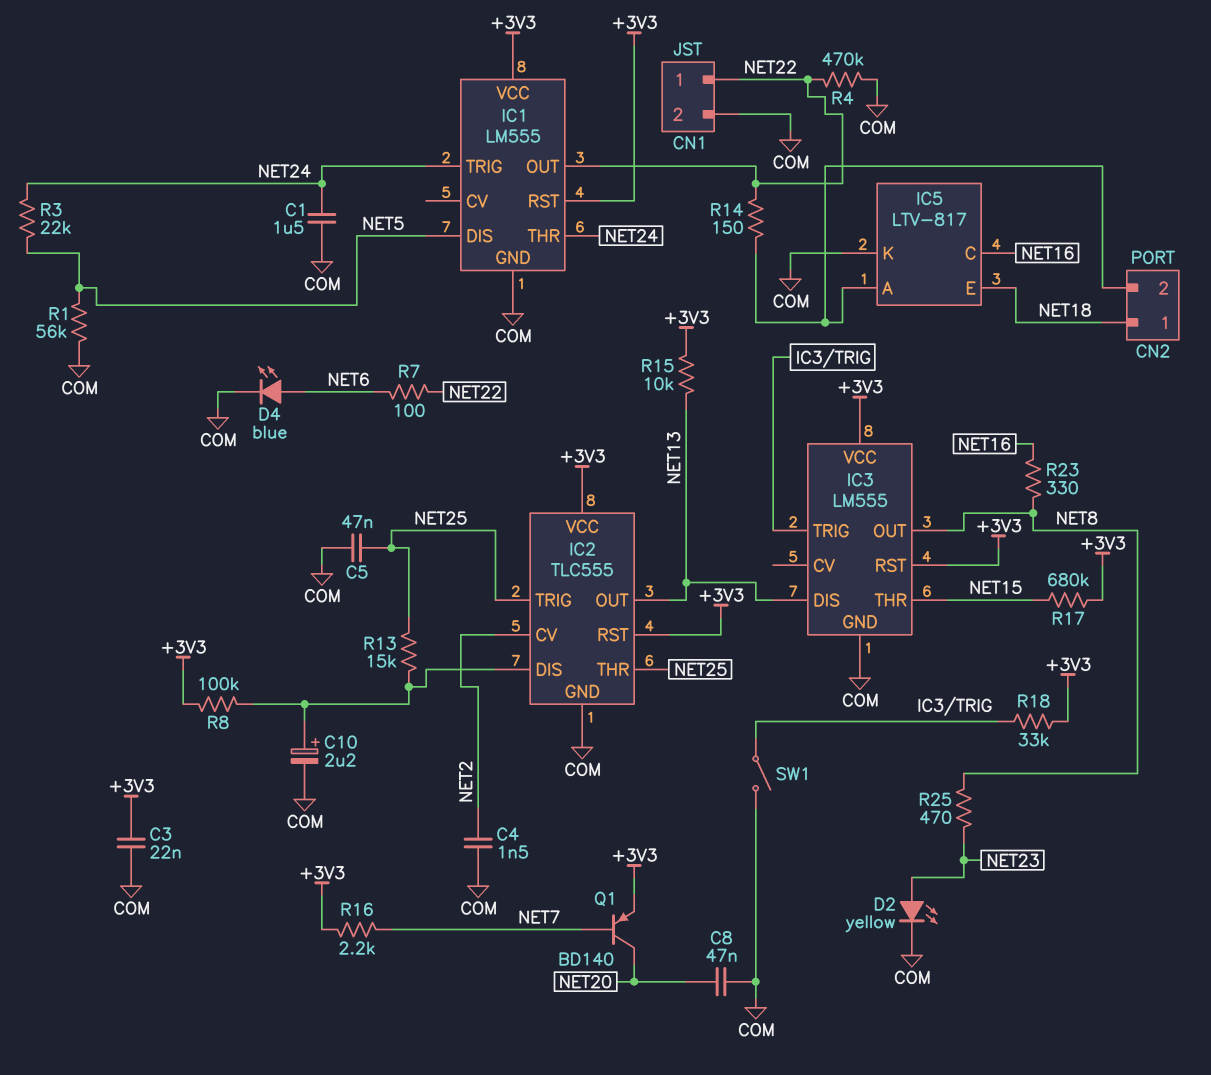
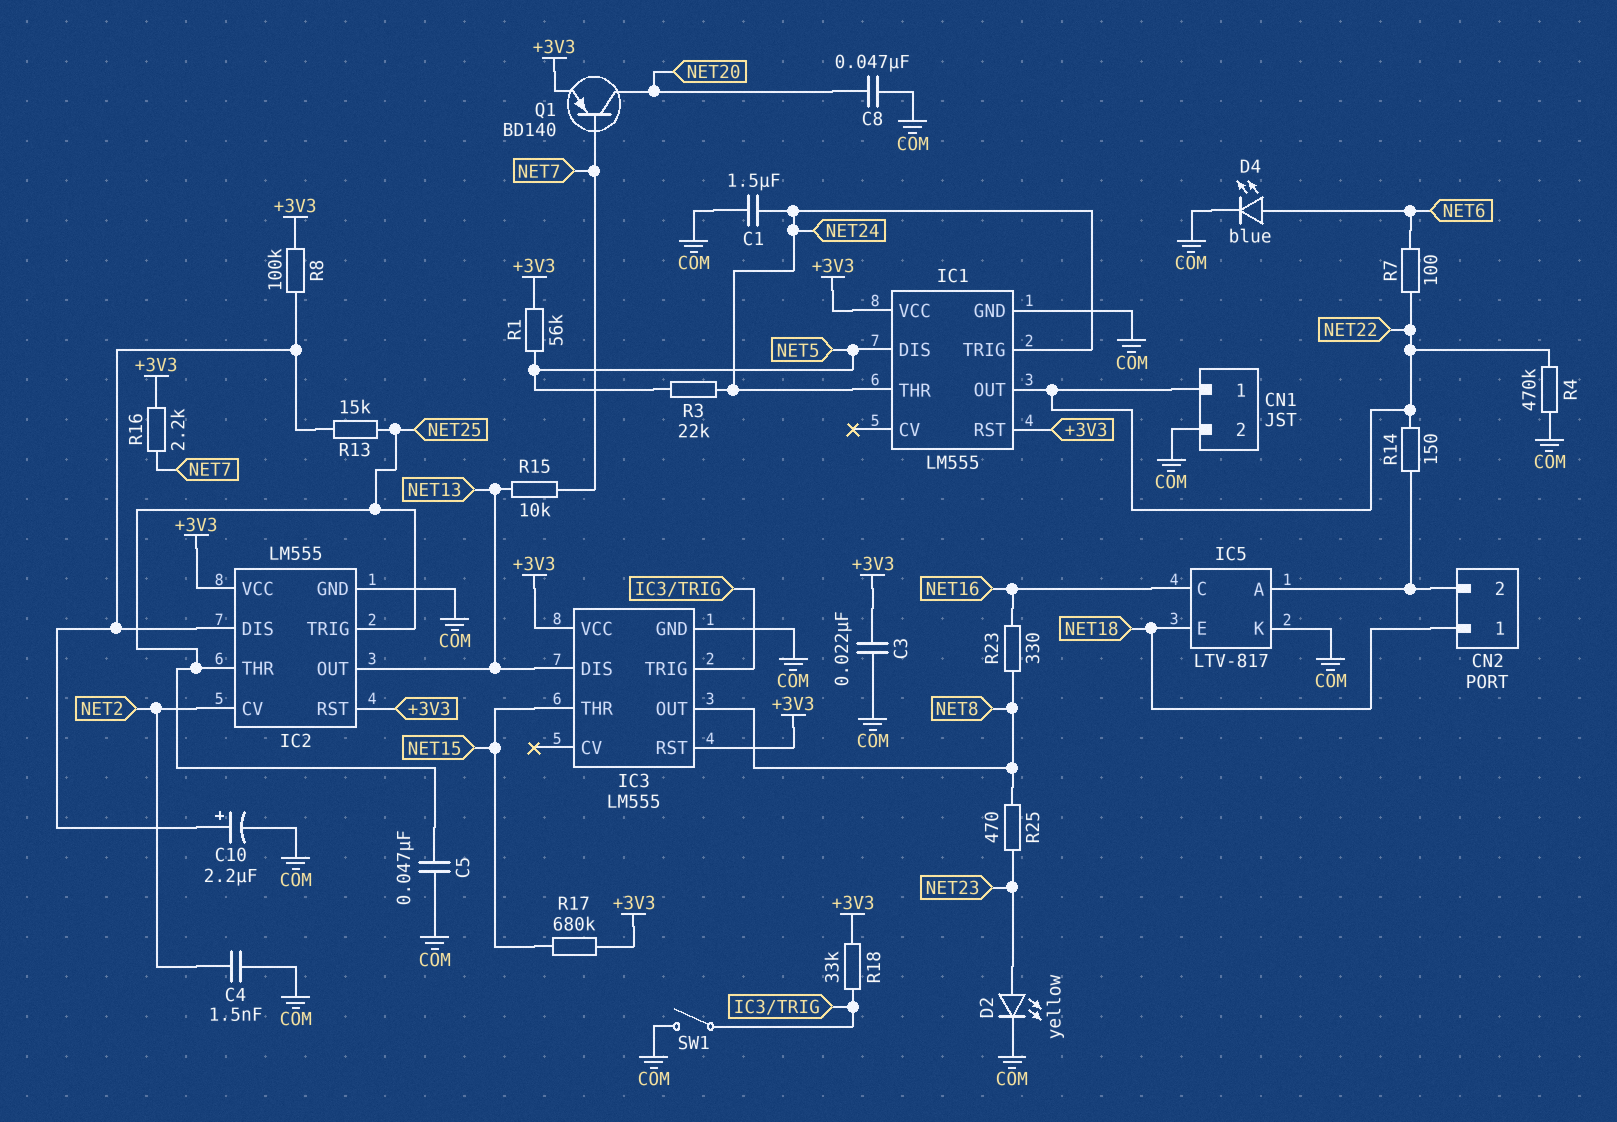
IC2: TLC555 -> LM555
R1: 56k (COM, NET5) -> 56k (+3V3, NET5)
R15: 10k (+3V3, NET13) -> 10k (NET7, NET13)

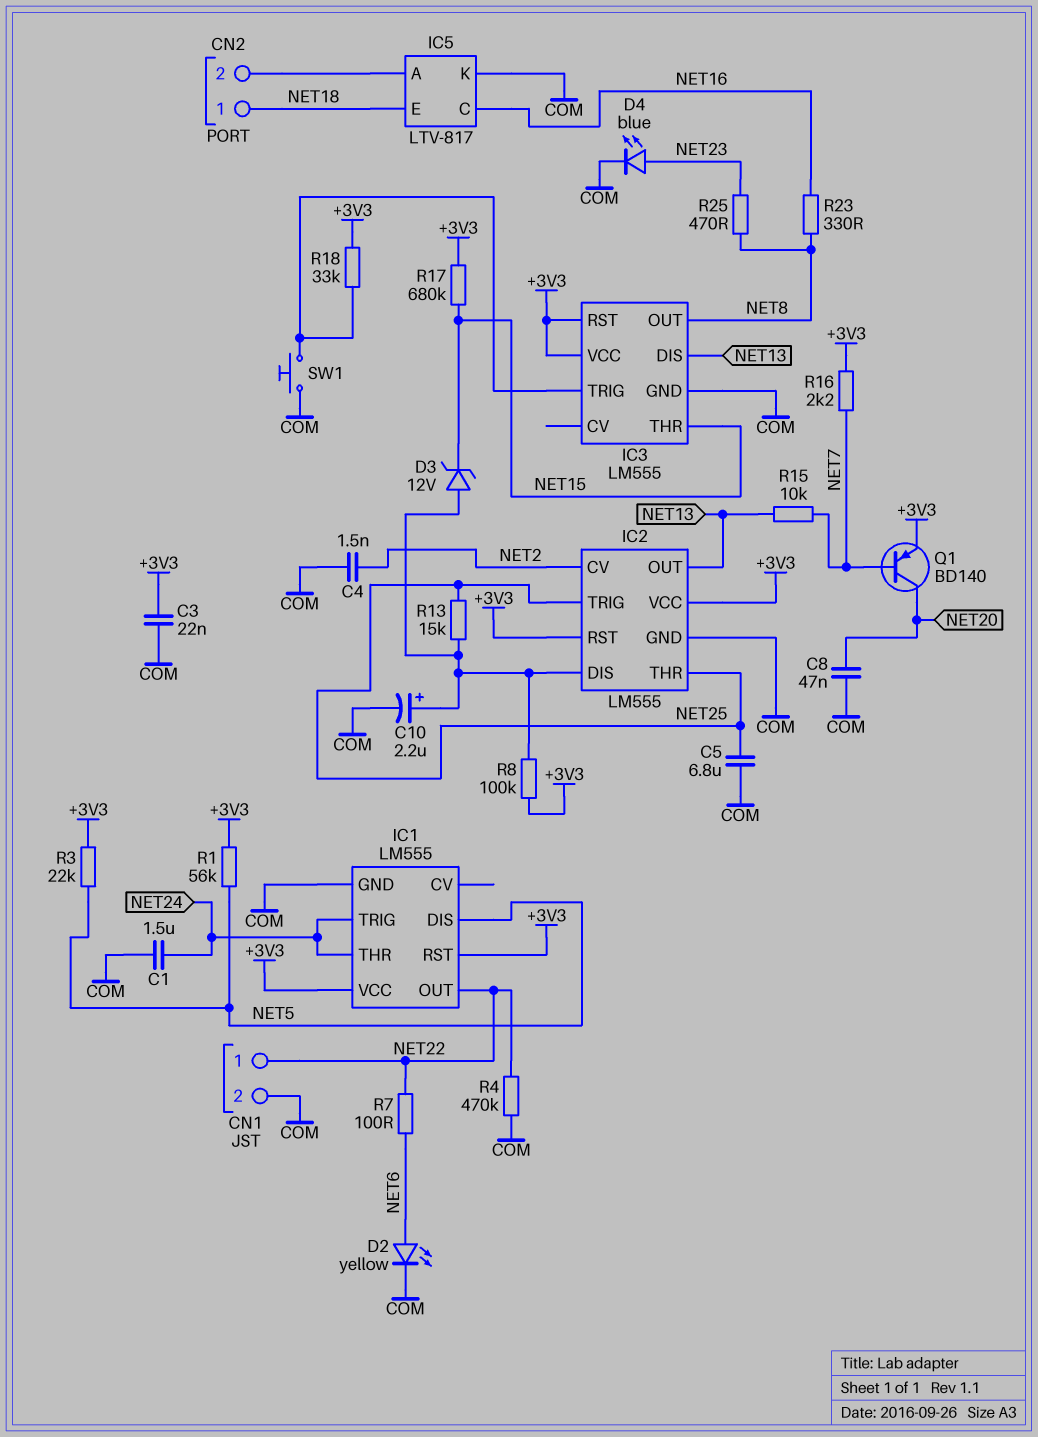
C5: 47nF (COM, NET25) -> 6.8uF (COM, NET25)
D2: LED yellow (A NET23, K COM) -> LED yellow (A NET6, K COM)
D3: none -> zener 12V (A IC2/DIS, K NET15)
D4: LED blue (A NET6, K COM) -> LED blue (A NET23, K COM)
R3: 22k (NET5, NET24) -> 22k (+3V3, NET5)
R14: 150 (CN2/2, NET22) -> none
SW1: switch (COM, IC3/TRIG) -> button (COM, IC3/TRIG)

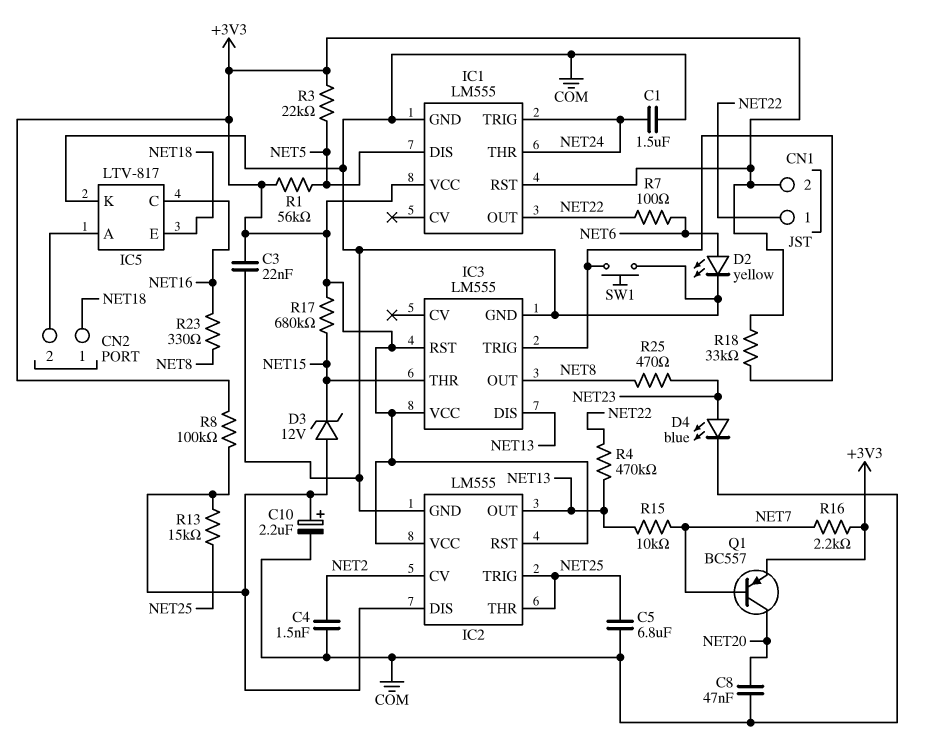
CN1 pin 2: COM -> +3V3
Q1: PNP BD140 (B NET7, C NET20, E +3V3) -> PNP BC557 (B NET7, C NET20, E +3V3)
R4: 470k (COM, NET22) -> 470k (NET13, NET22)

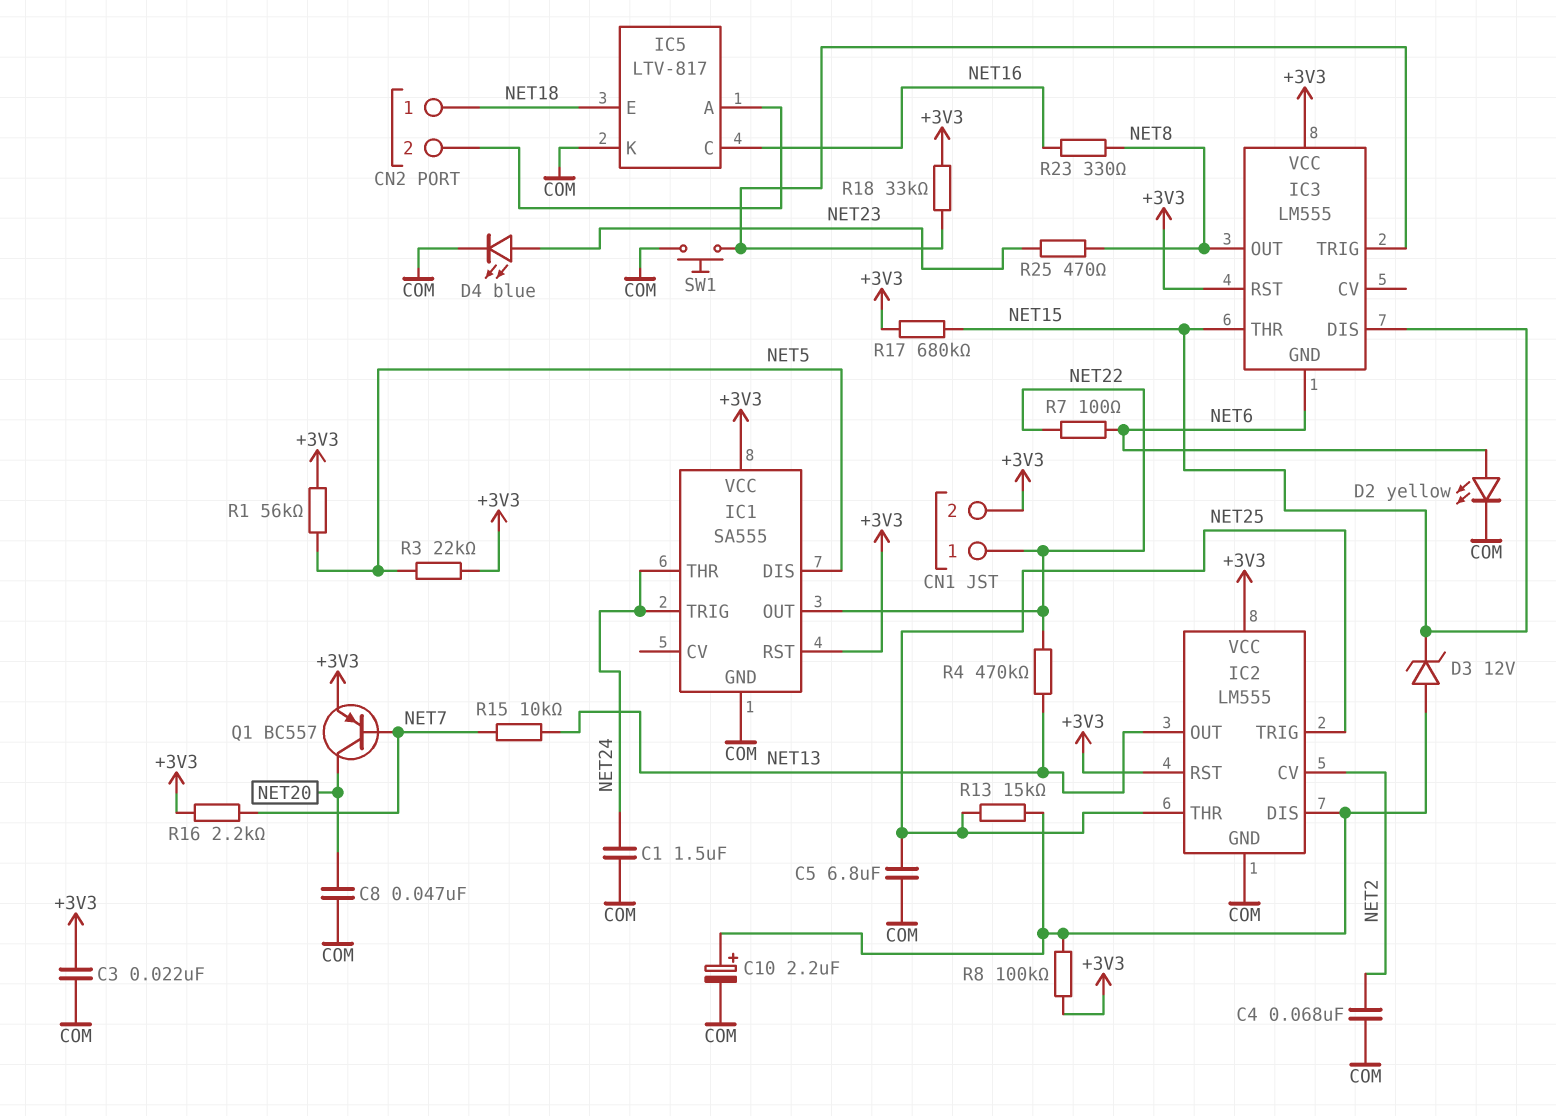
C4: 1.5nF (COM, NET2) -> 68nF (COM, NET2)
IC1: LM555 -> SA555
IC3 pin DIS: NET13 -> NET15
IC3 pin GND: COM -> NET6

